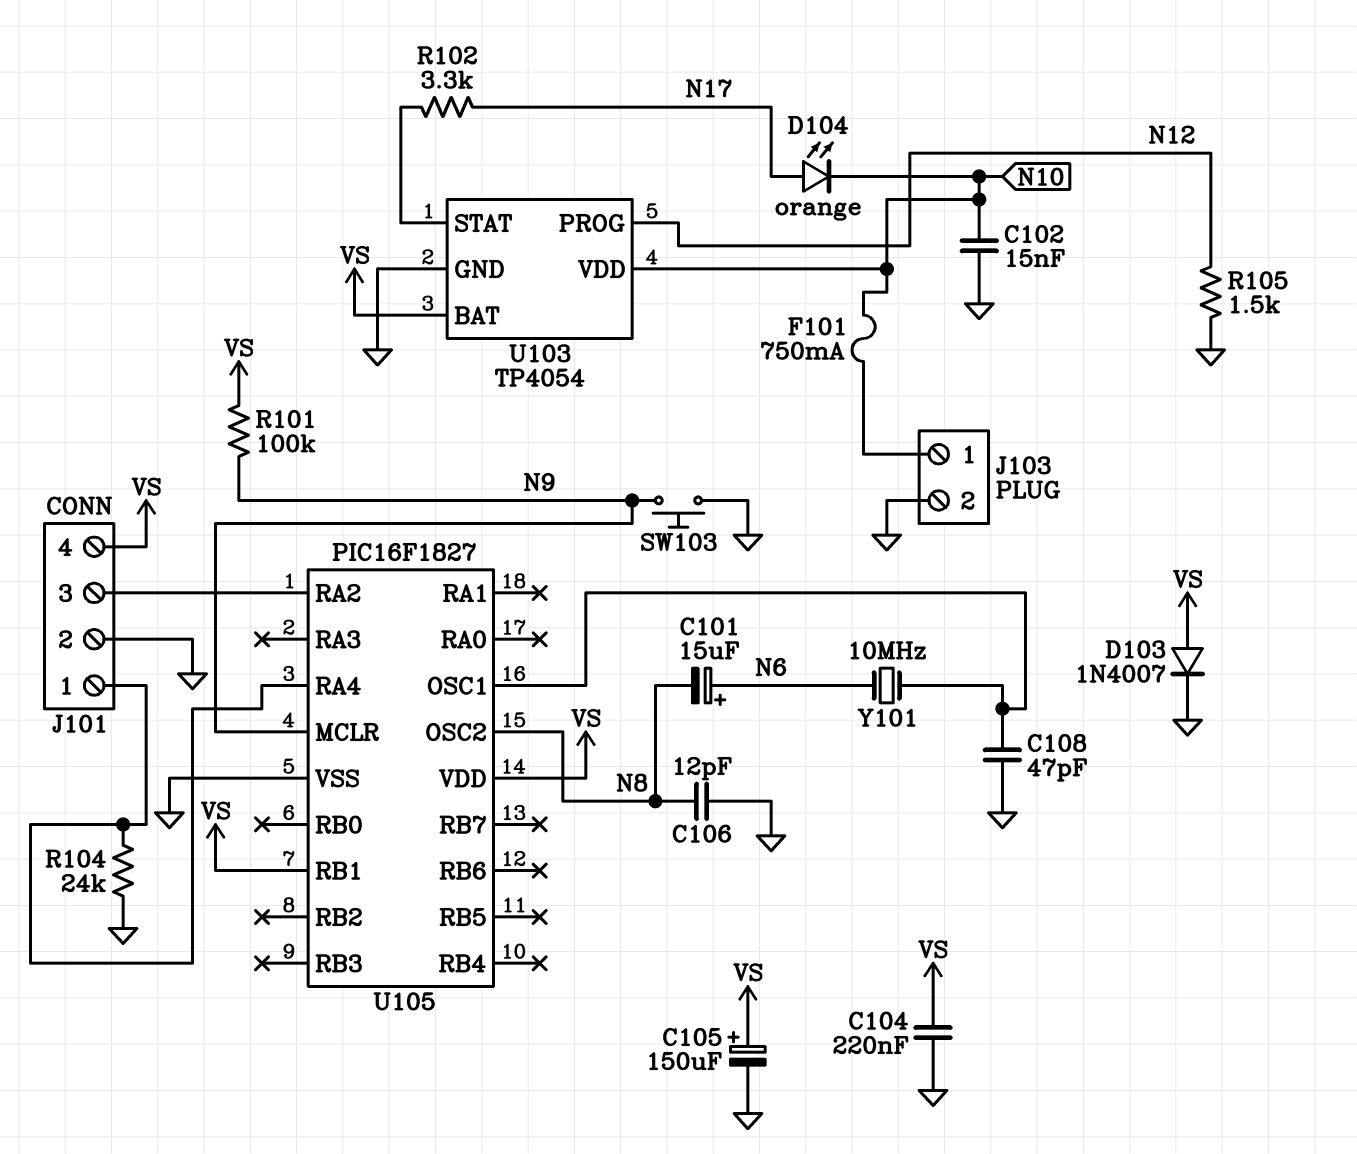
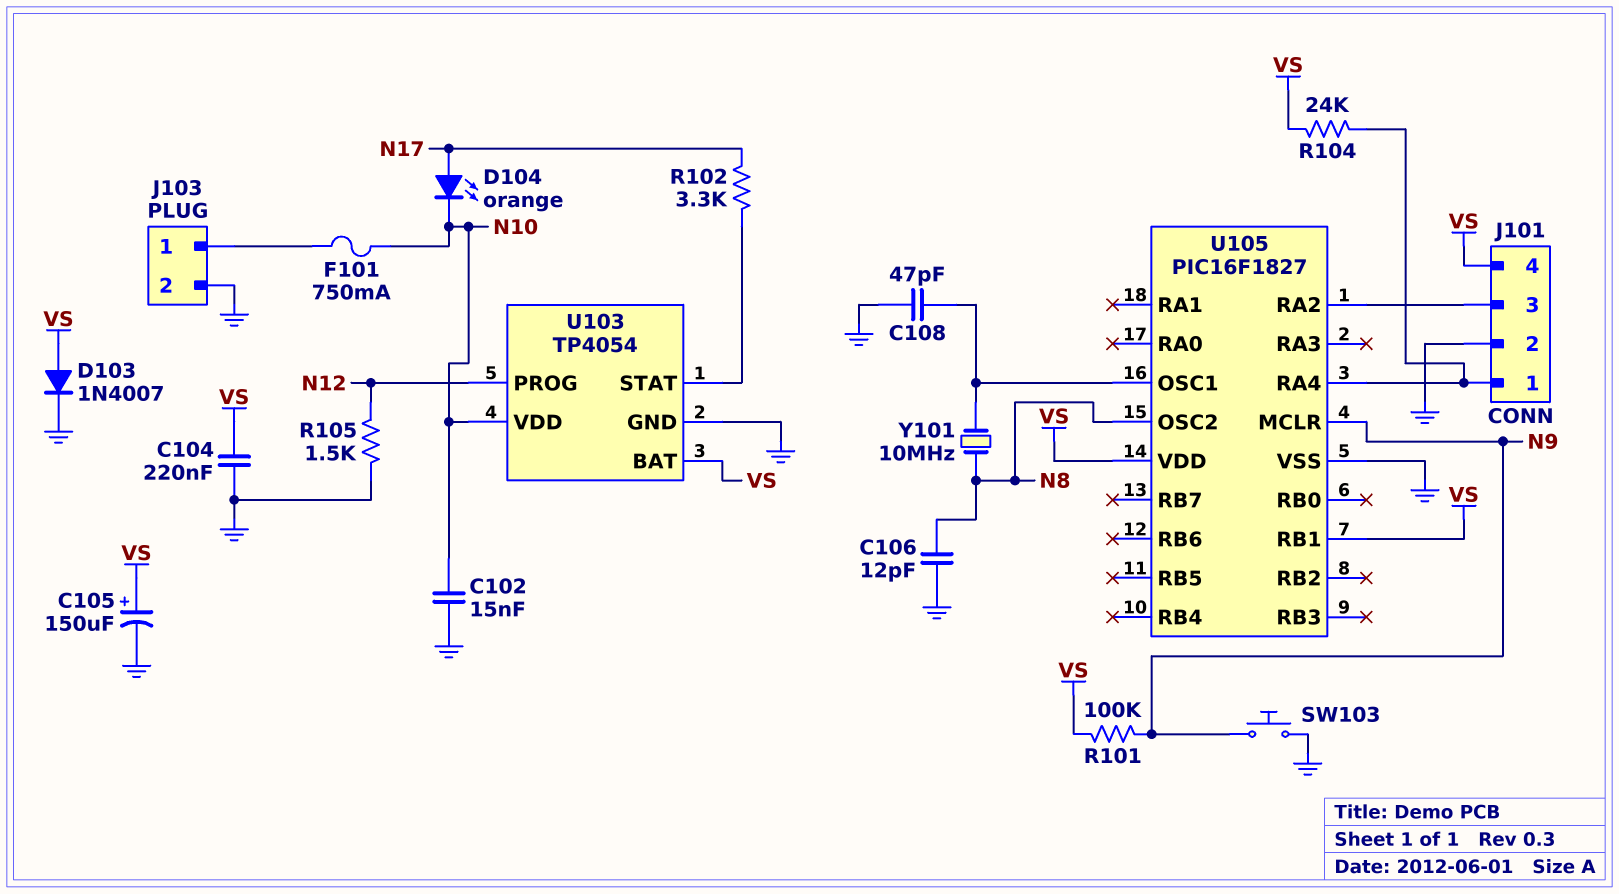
C101: 15uF (plus N6, minus N8) -> none
R104: 24k (GND, J101/1) -> 24k (J101/1, VS)
Y101: 10MHz (N6, U105/OSC1) -> 10MHz (N8, U105/OSC1)

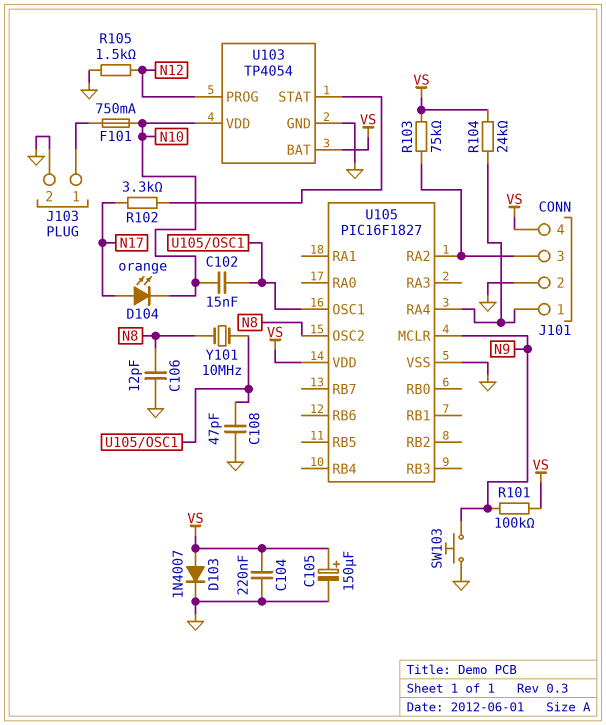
C102: 15nF (GND, N10) -> 15nF (N10, U105/OSC1)
R103: none -> 75k (J101/3, VS)
U105 pin RB1: VS -> none

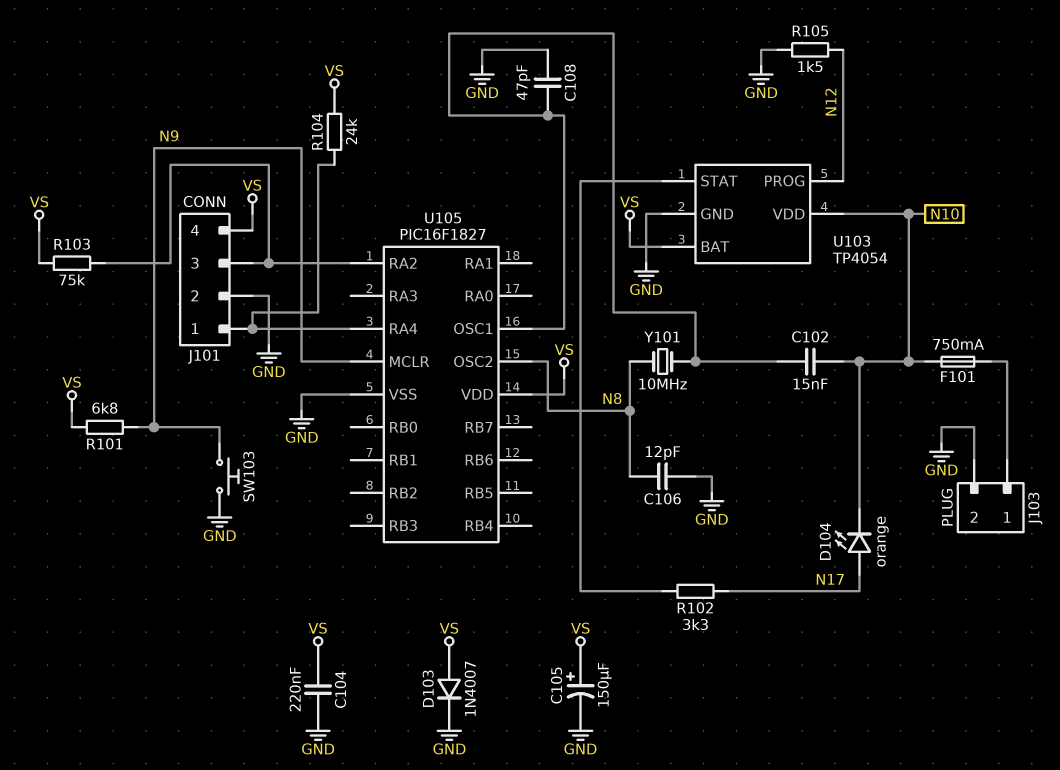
R101: 100k (N9, VS) -> 6.8k (N9, VS)

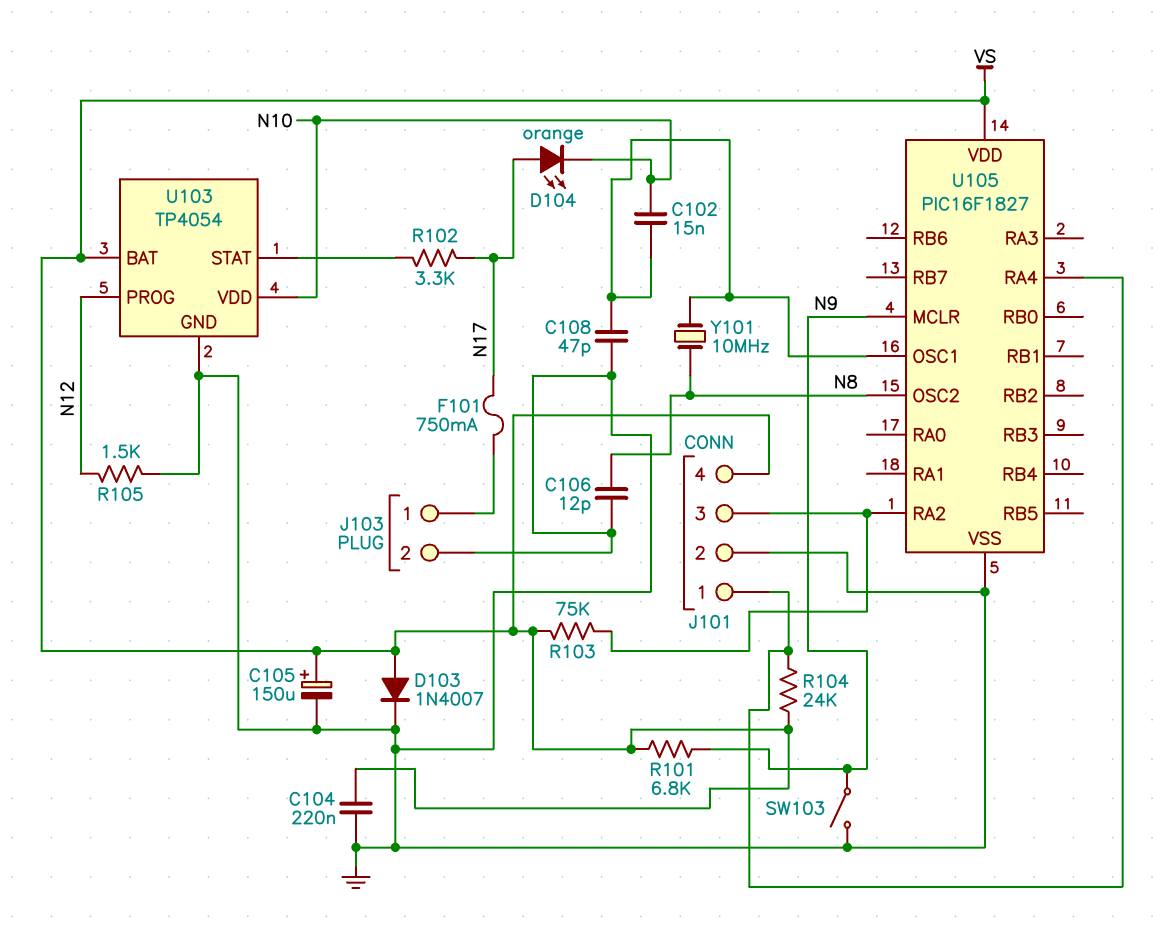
F101: 750mA (J103/1, N10) -> 750mA (J103/1, N17)
SW103: button (GND, N9) -> switch (GND, N9)

